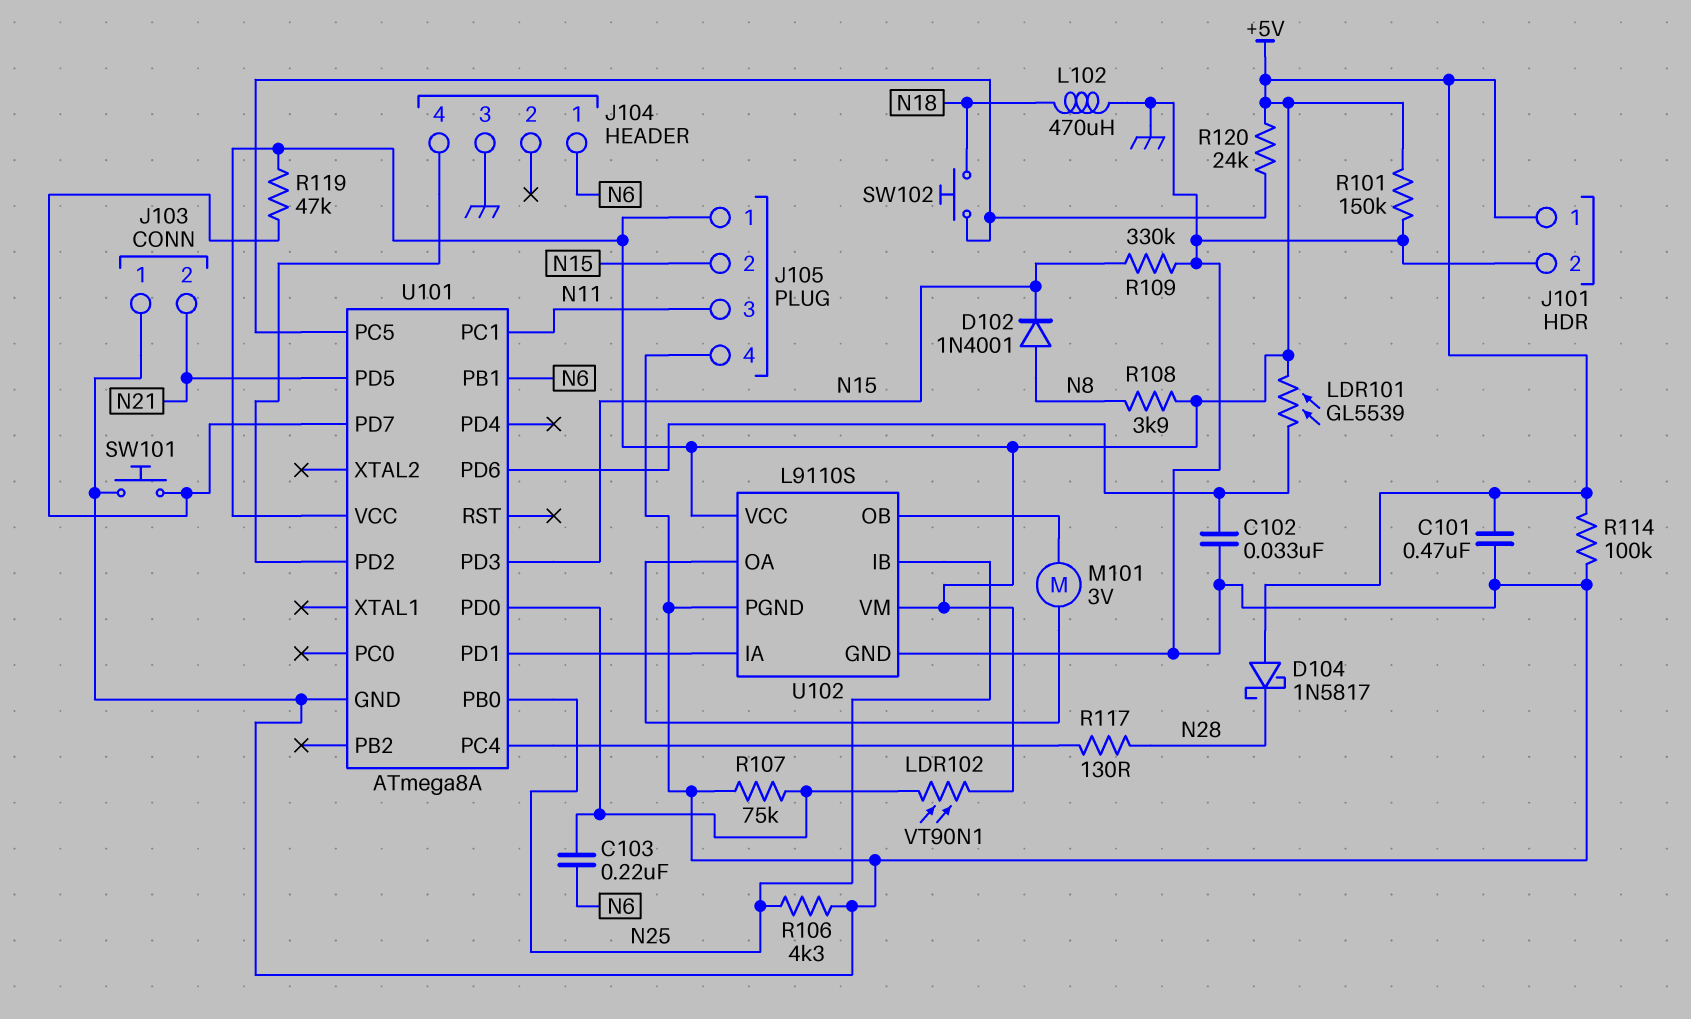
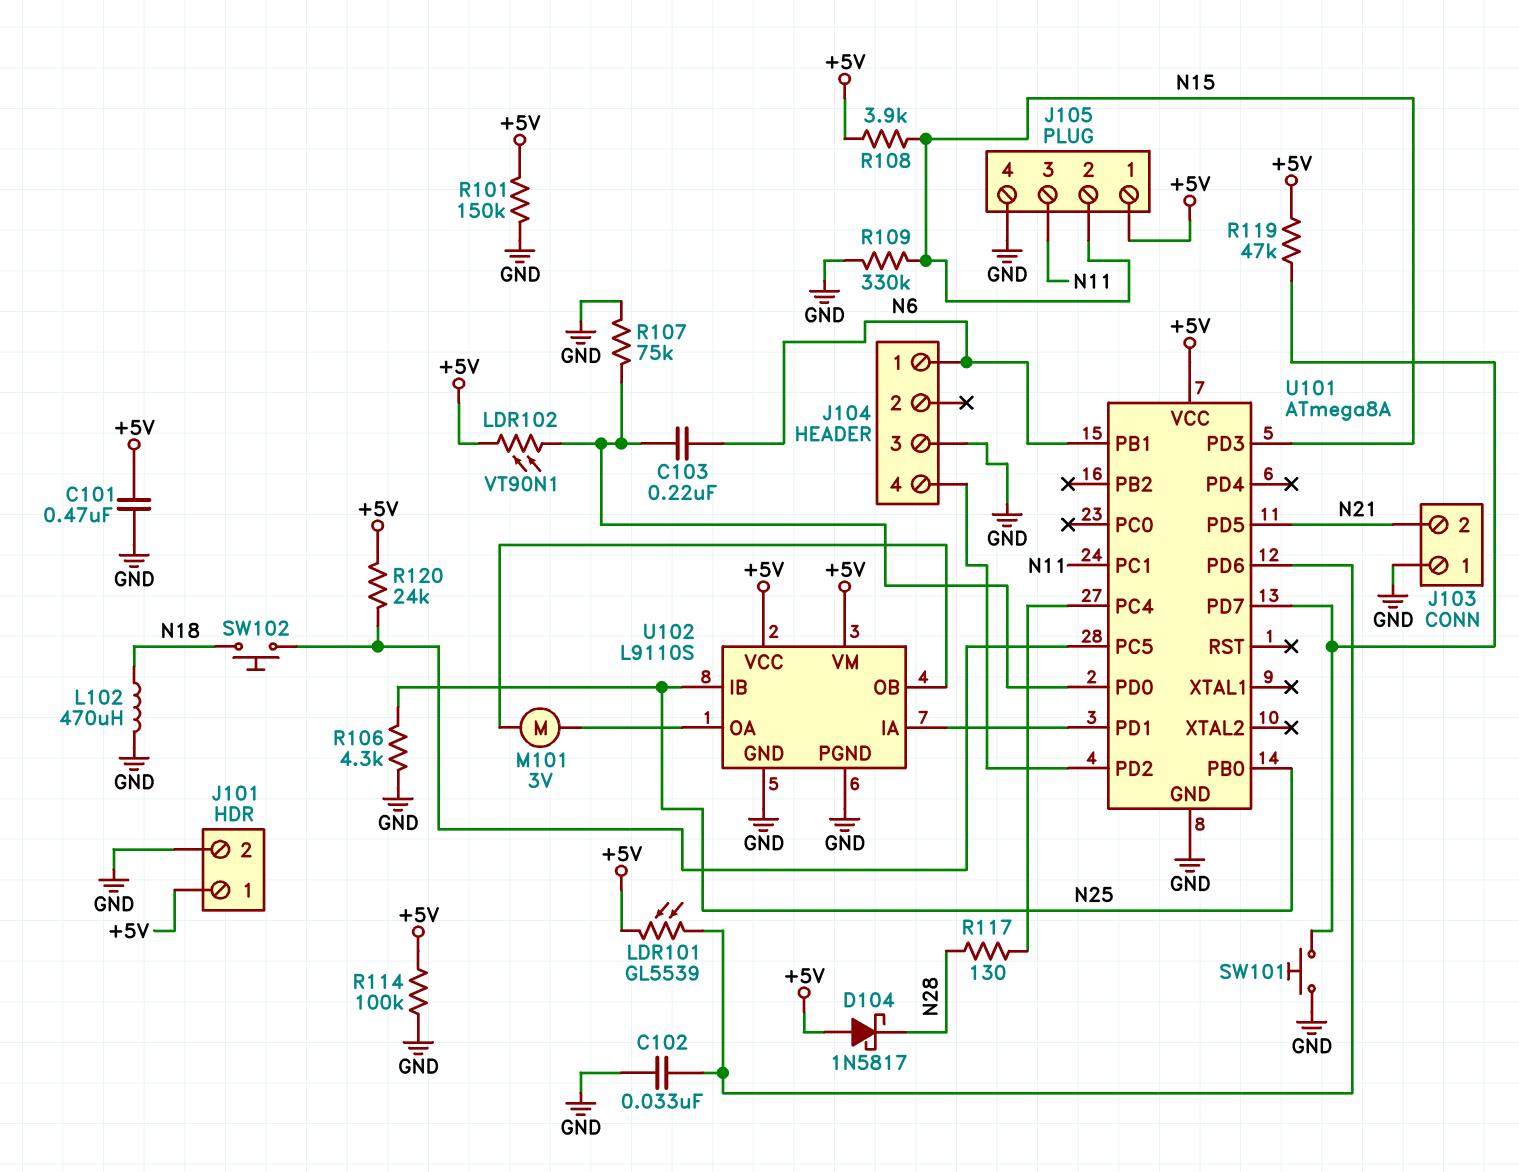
D102: diode 1N4001 (A N8, K N15) -> none
R108: 3.9k (+5V, N8) -> 3.9k (+5V, N15)

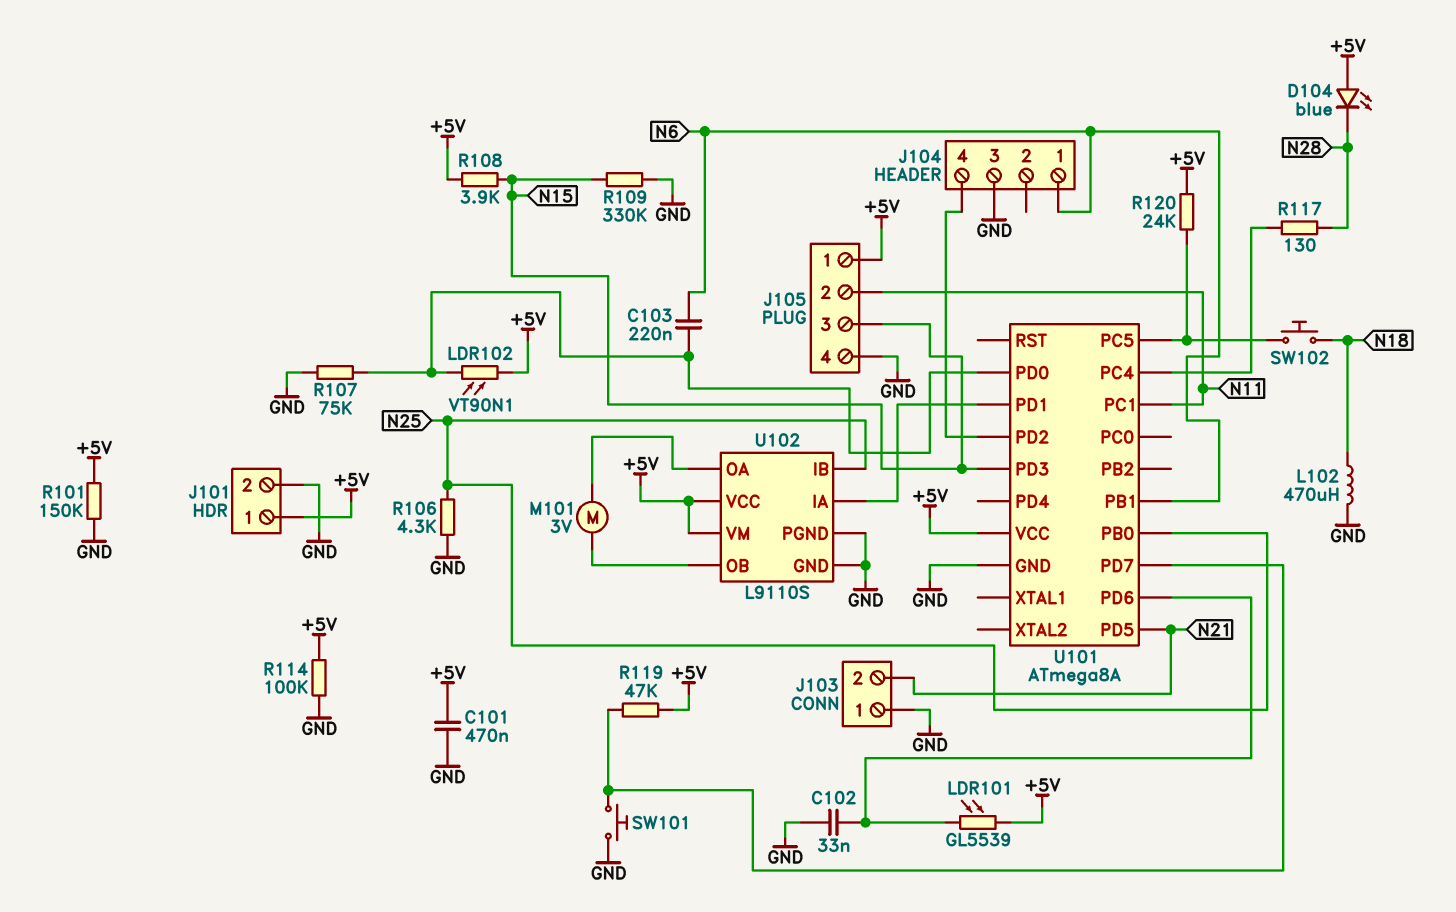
D104: schottky 1N5817 (A +5V, K N28) -> LED blue (A +5V, K N28)
J105 pin 2: N15 -> N11
J105 pin 3: N11 -> N15

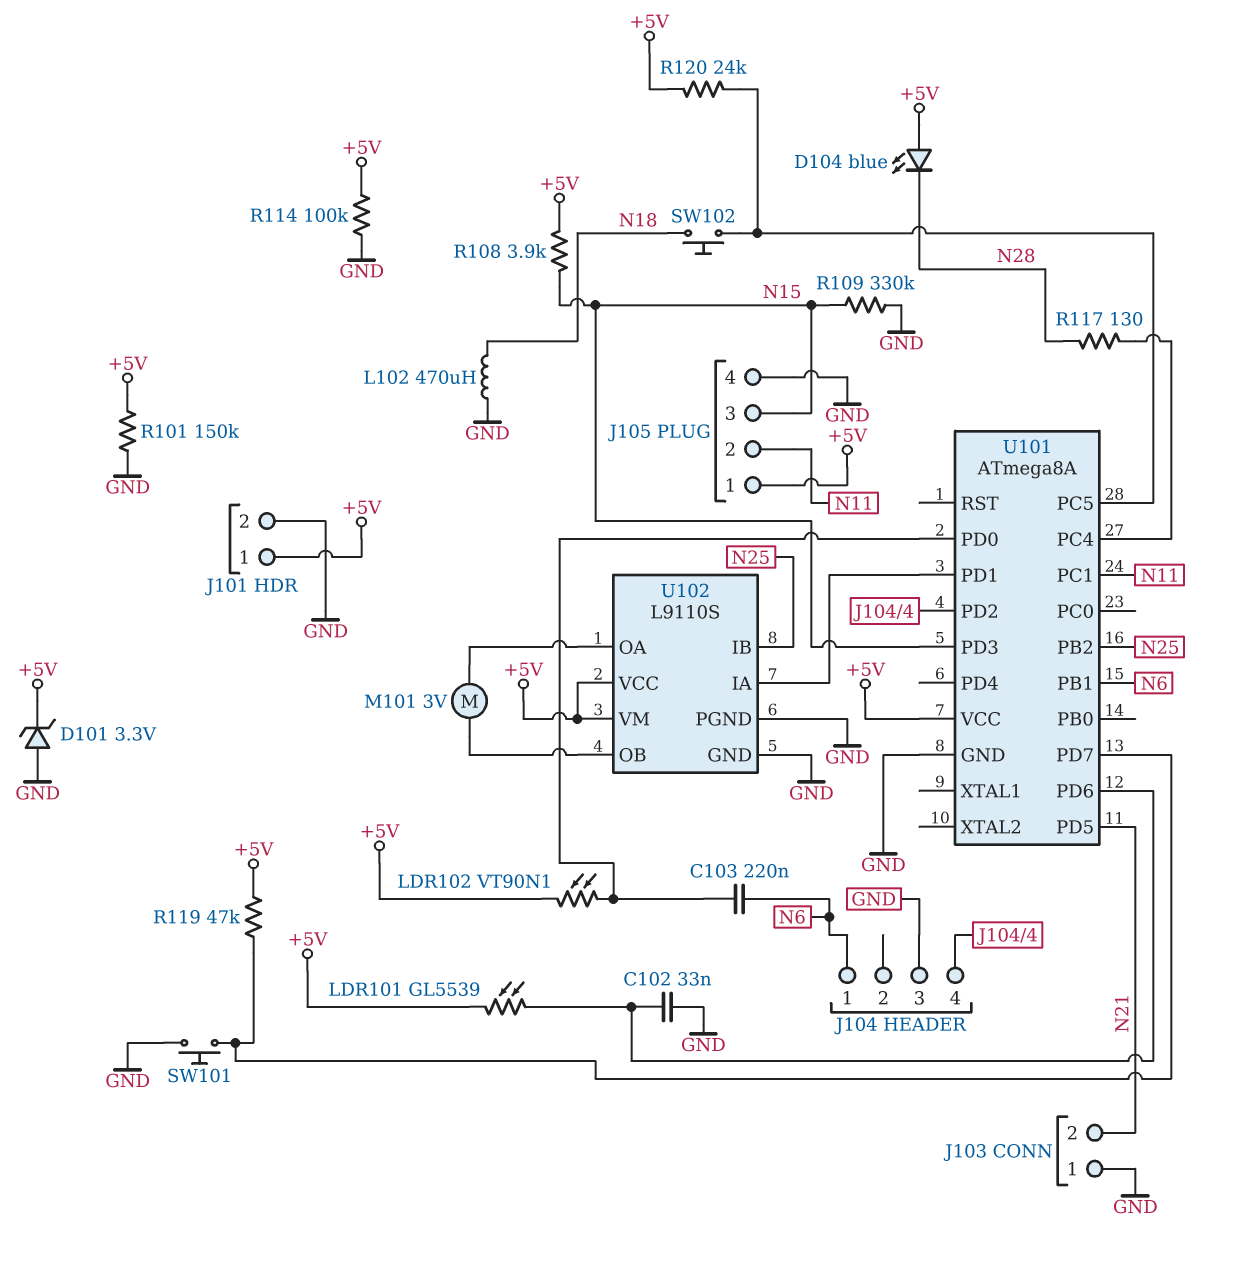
C101: 470nF (+5V, GND) -> none
D101: none -> zener 3.3V (A GND, K +5V)
R106: 4.3k (GND, N25) -> none
R107: 75k (GND, U101/PD0) -> none
U101 pin PB0: N25 -> none
U101 pin PB2: none -> N25

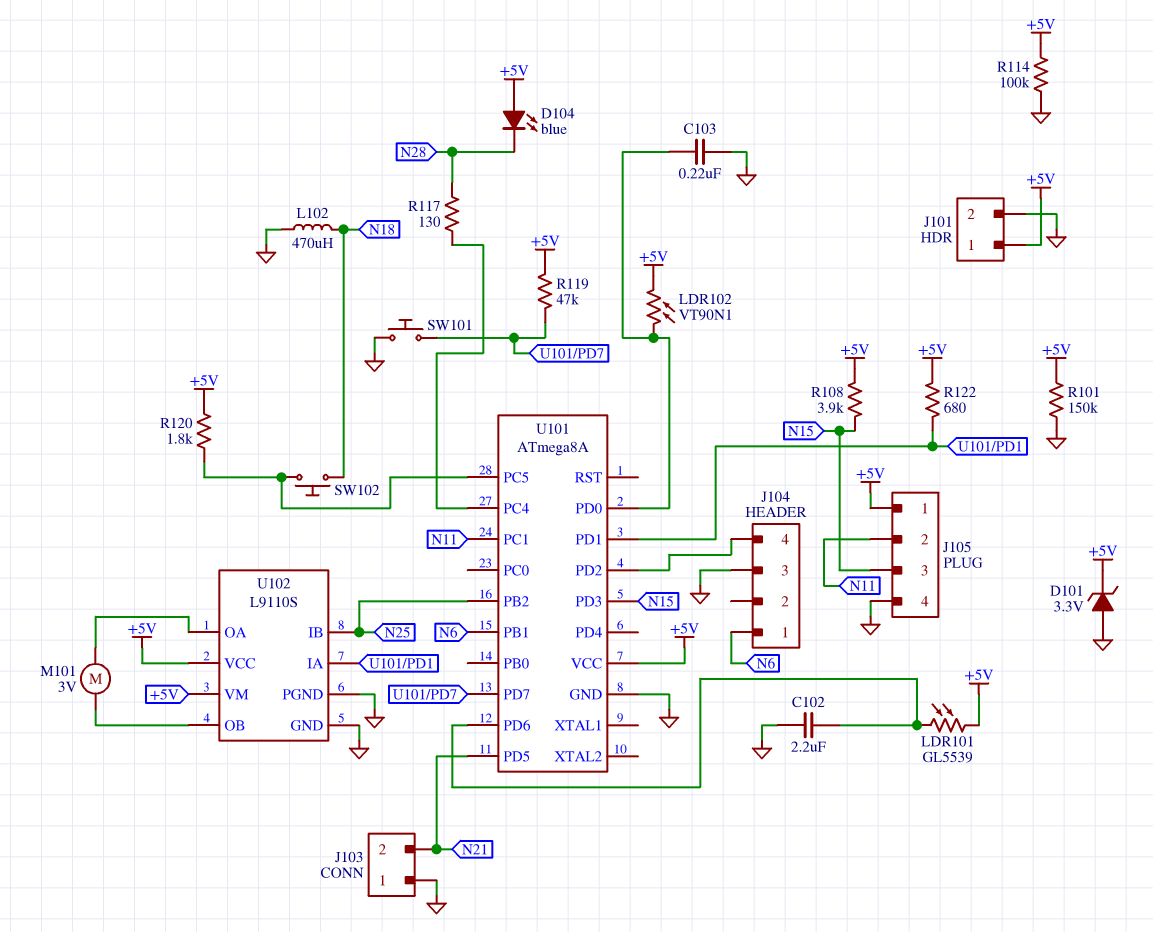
C102: 33nF (GND, U101/PD6) -> 2.2uF (GND, U101/PD6)
C103: 220nF (N6, U101/PD0) -> 220nF (GND, U101/PD0)
R109: 330k (GND, N15) -> none
R120: 24k (+5V, U101/PC5) -> 1.8k (+5V, U101/PC5)
R122: none -> 680 (+5V, U101/PD1)

